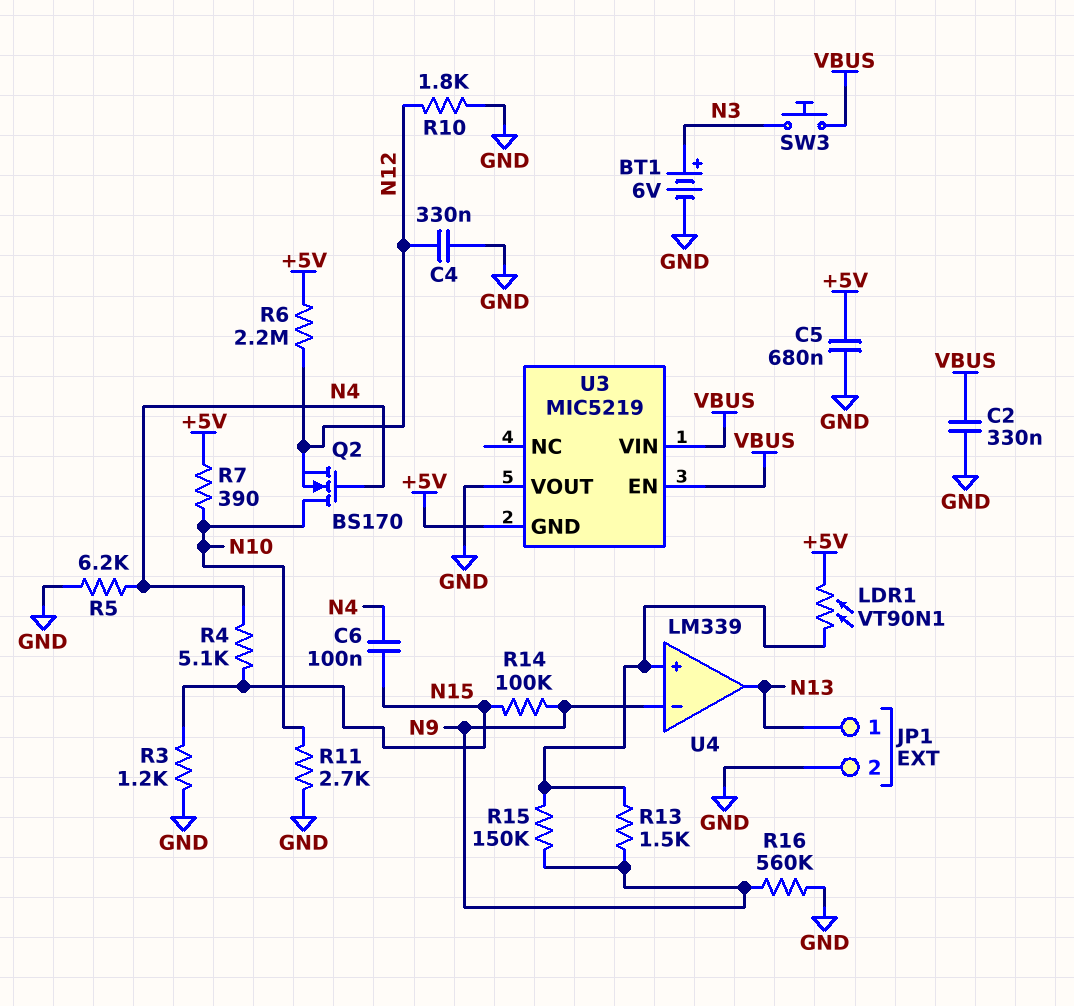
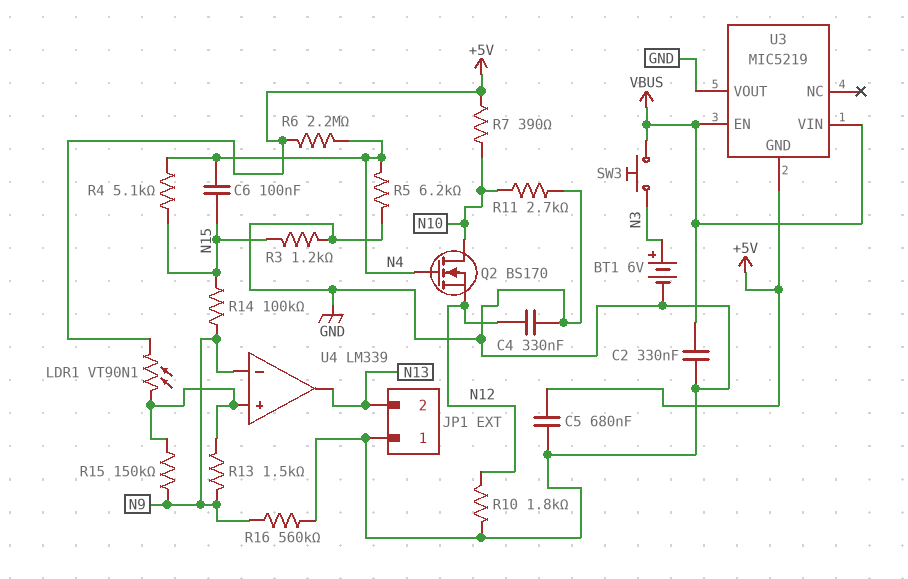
JP1 pin 1: N13 -> GND
JP1 pin 2: GND -> N13
R6: 2.2M (+5V, N12) -> 2.2M (+5V, N4)

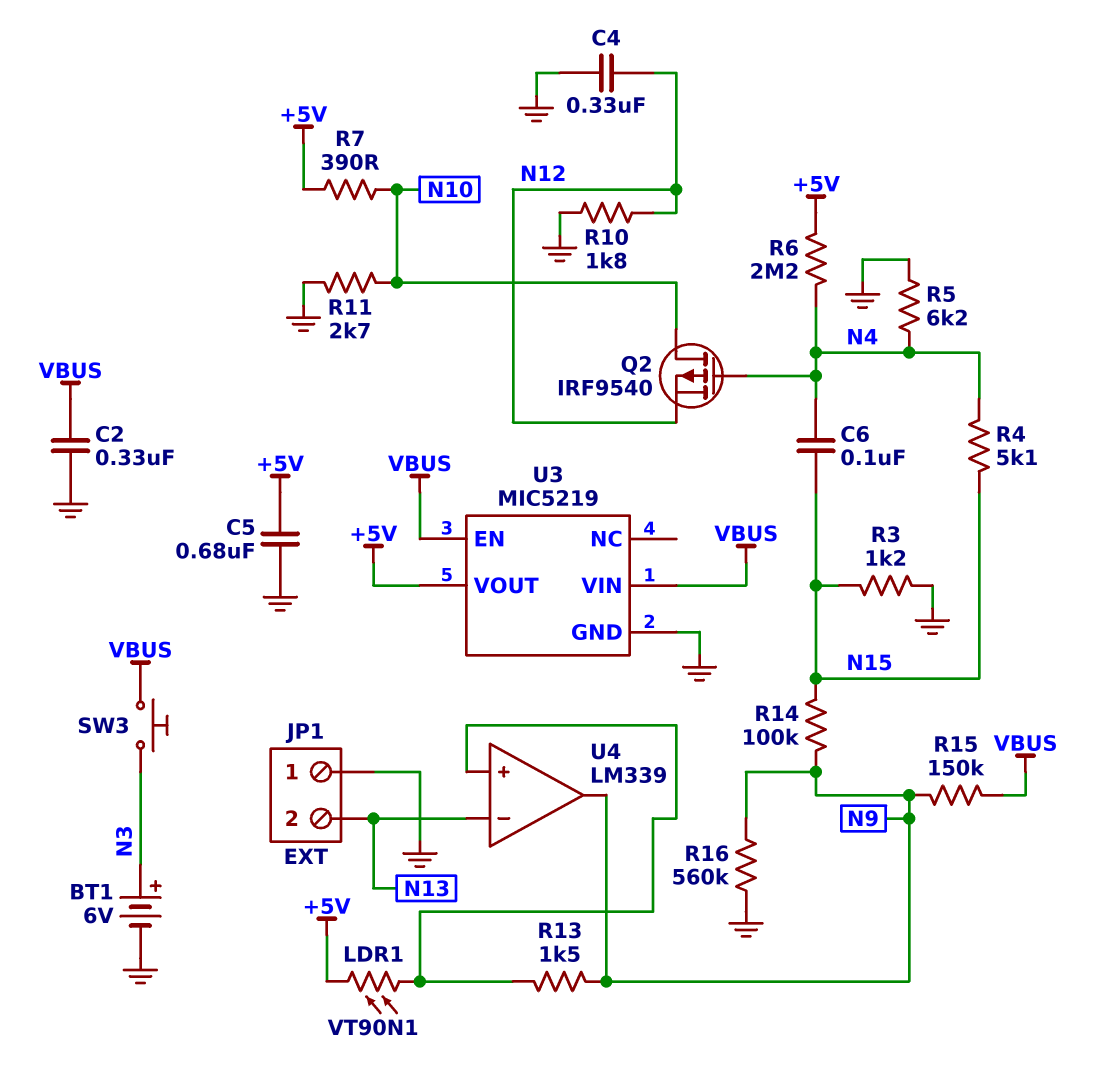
Q2: NMOS BS170 (G N4, D N10, S N12) -> PMOS IRF9540 (G N4, D N10, S N12)
R15: 150k (N9, U4/in+) -> 150k (N9, VBUS)
U3 pin GND: +5V -> GND
U3 pin VOUT: GND -> +5V
U4 pin in-: N9 -> N13
U4 pin out: N13 -> N9

